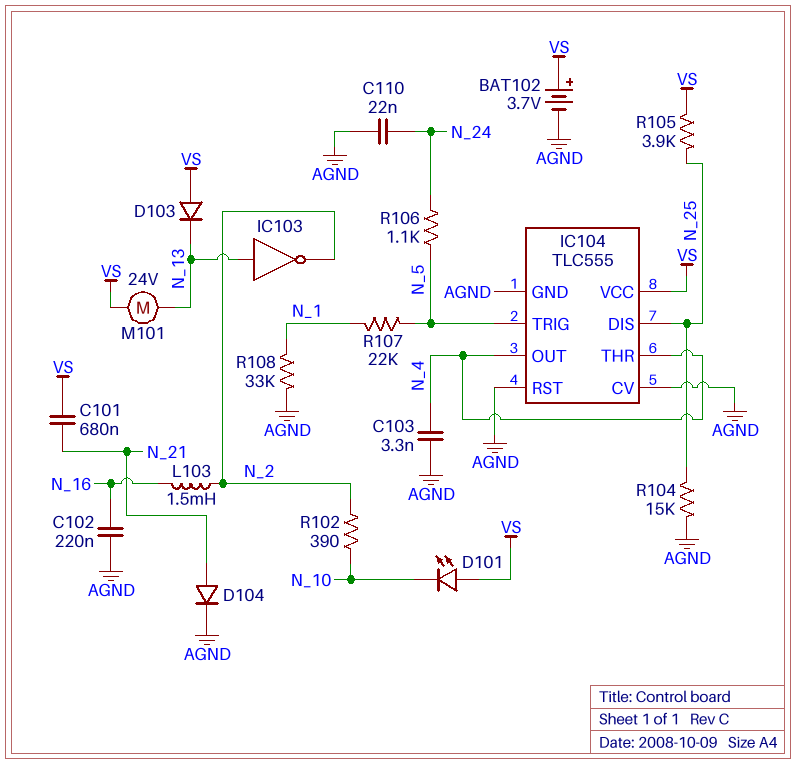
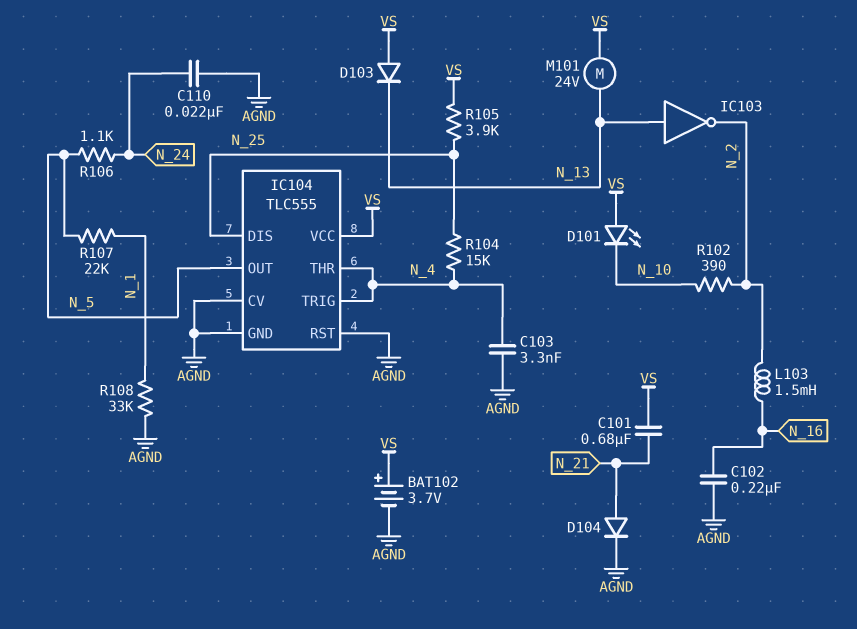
IC104 pin OUT: N_4 -> N_5
IC104 pin TRIG: N_5 -> N_4
R104: 15k (AGND, N_25) -> 15k (N_4, N_25)

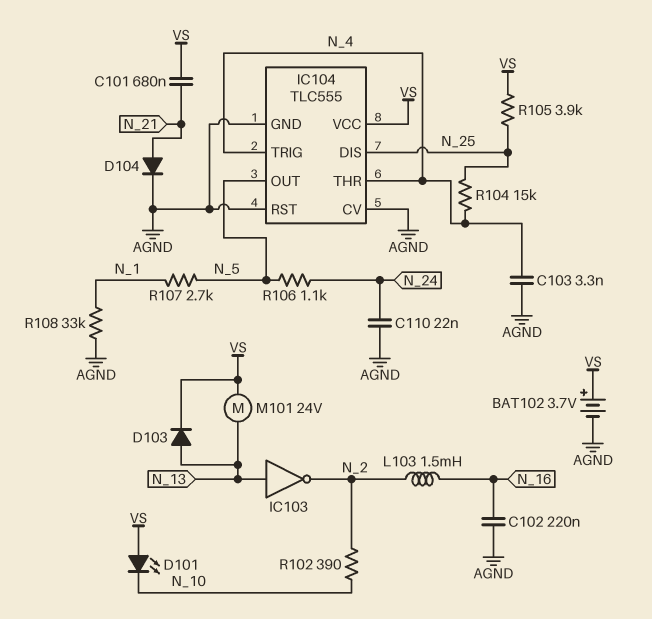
D103: diode (A VS, K N_13) -> diode (A N_13, K VS)
R107: 22k (N_1, N_5) -> 2.7k (N_1, N_5)

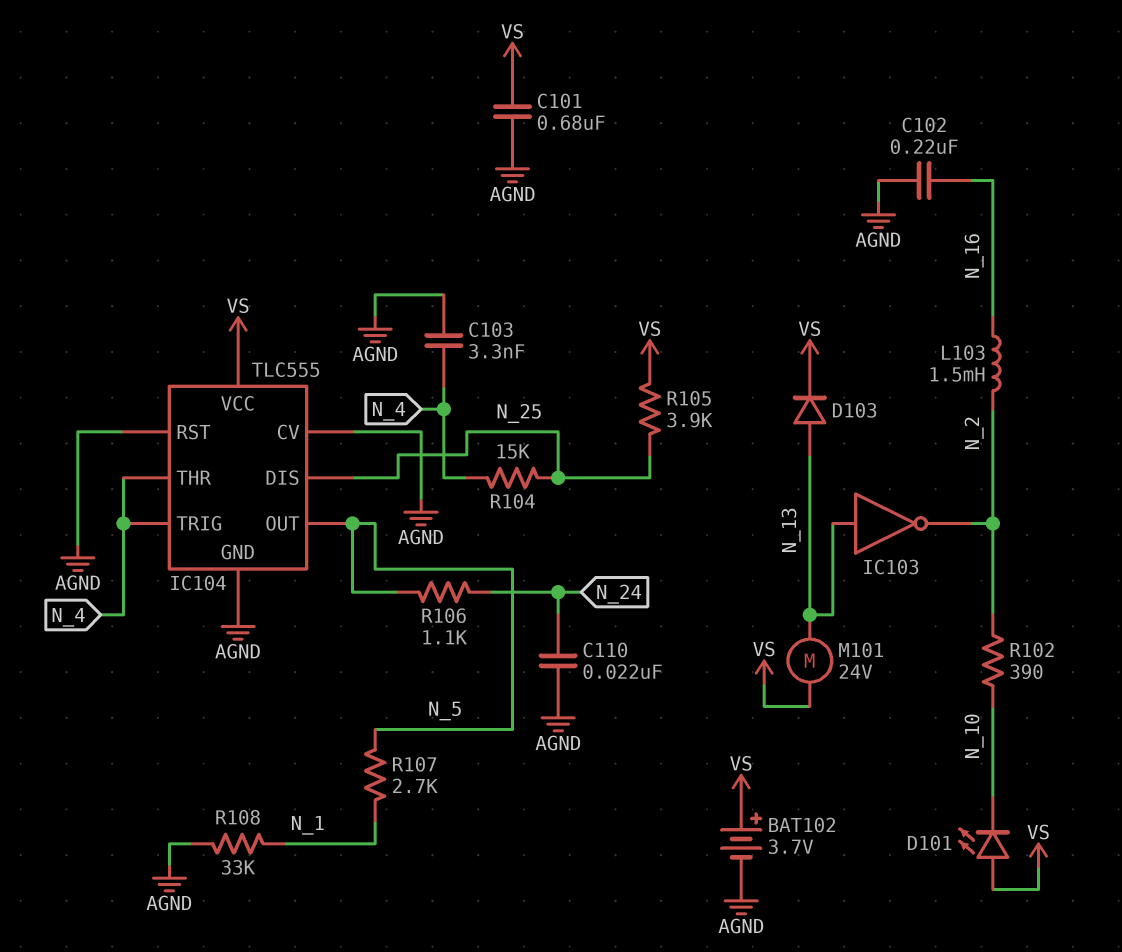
C101: 680nF (N_21, VS) -> 680nF (AGND, VS)
D104: diode (A N_21, K AGND) -> none

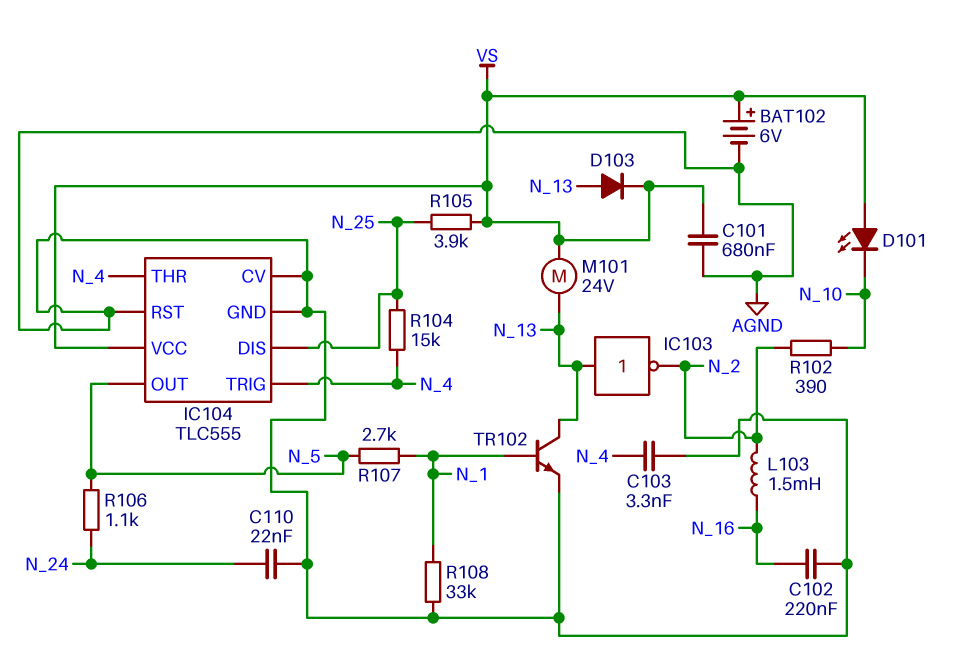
BAT102: 3.7V (plus VS, minus AGND) -> 6V (plus VS, minus AGND)
TR102: none -> NPN (B N_1, C N_13, E AGND)

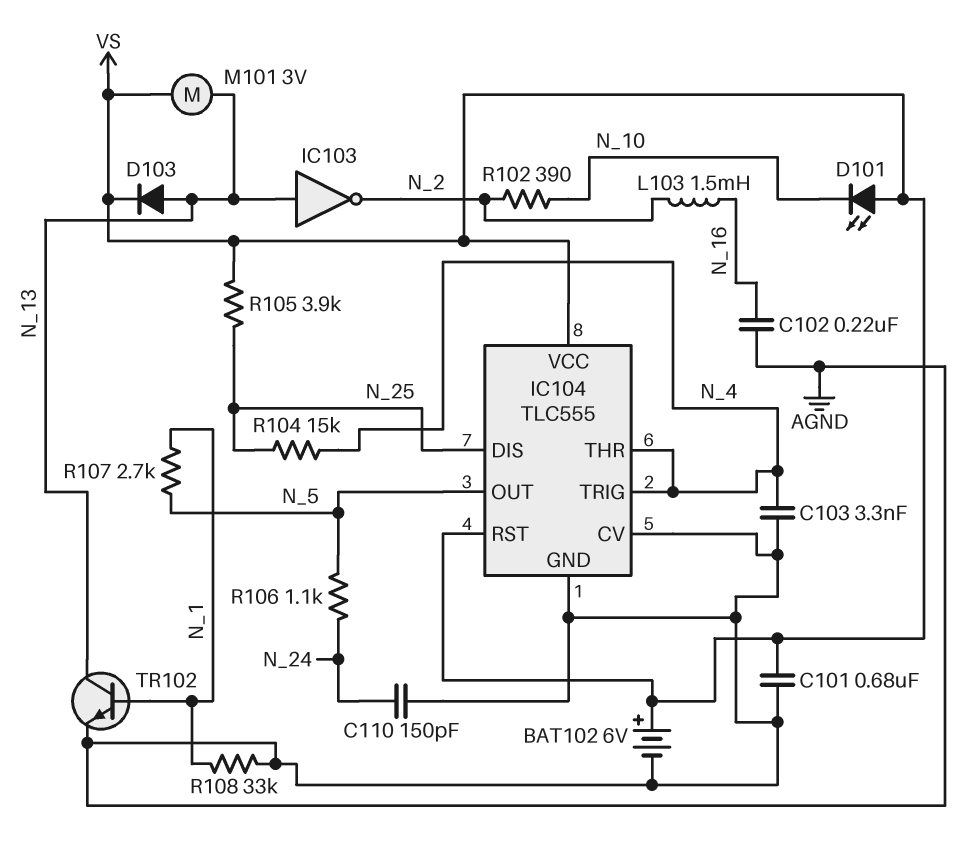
C110: 22nF (AGND, N_24) -> 150pF (AGND, N_24)
IC104 pin RST: AGND -> VS
M101: motor 24V (N_13, VS) -> motor 3V (N_13, VS)

